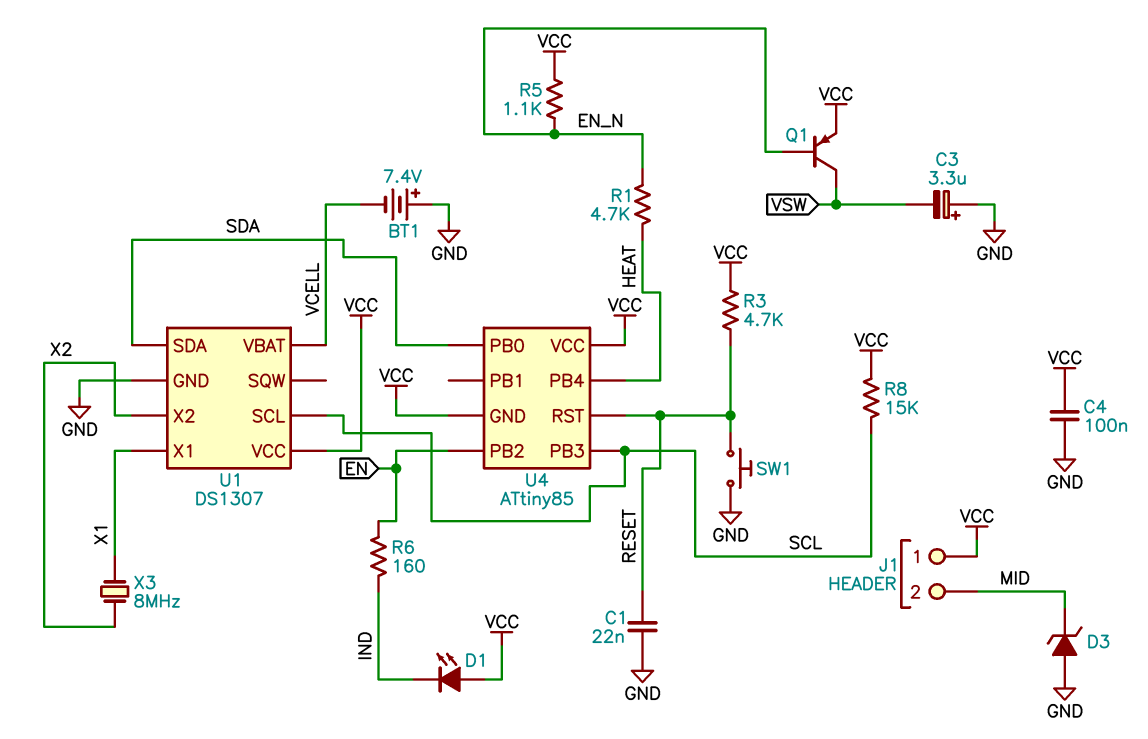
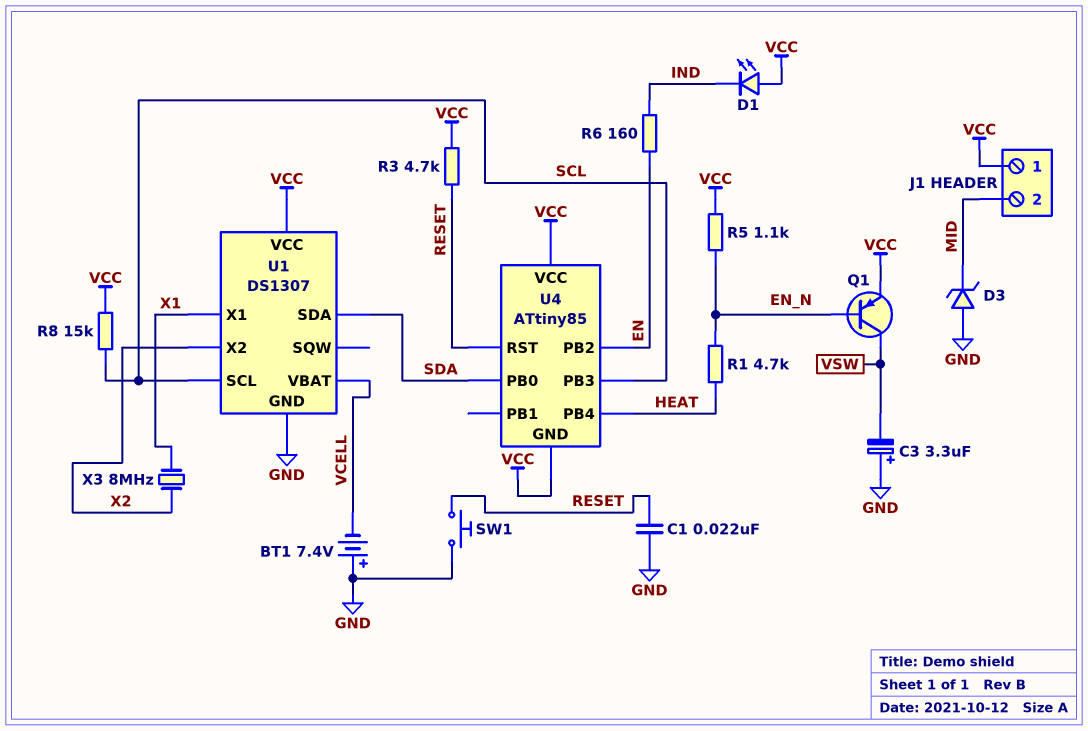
C4: 100nF (GND, VCC) -> none

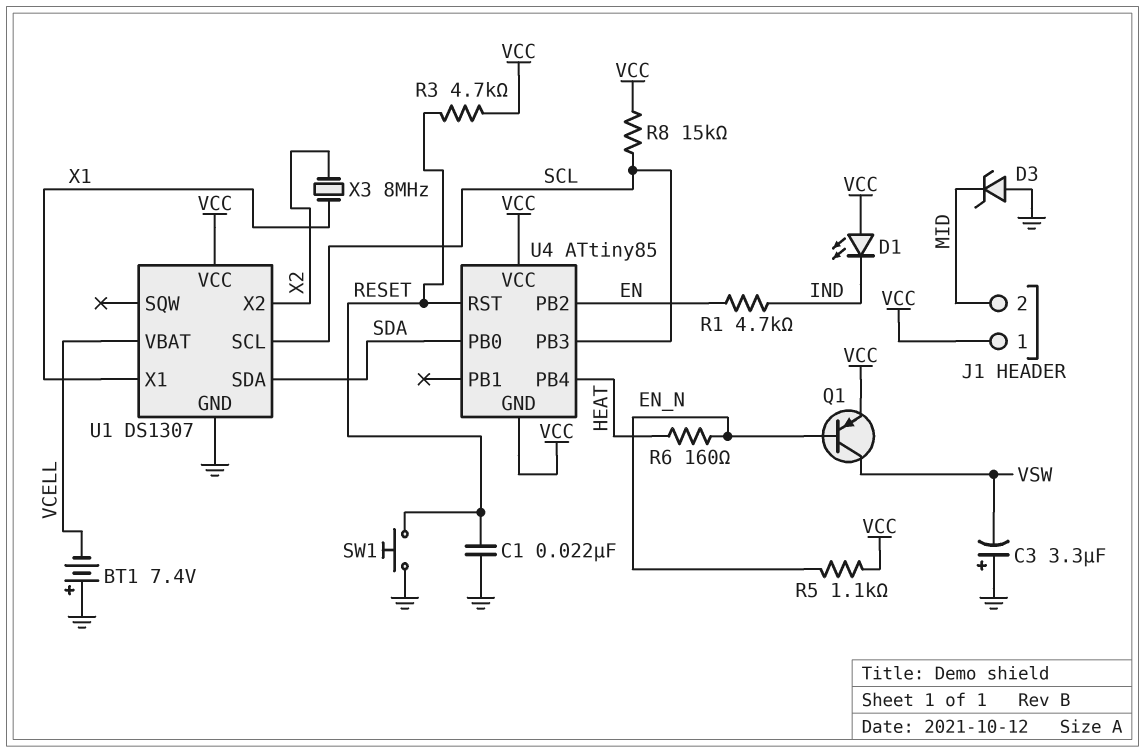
R1: 4.7k (EN_N, HEAT) -> 4.7k (EN, IND)
R6: 160 (EN, IND) -> 160 (EN_N, HEAT)

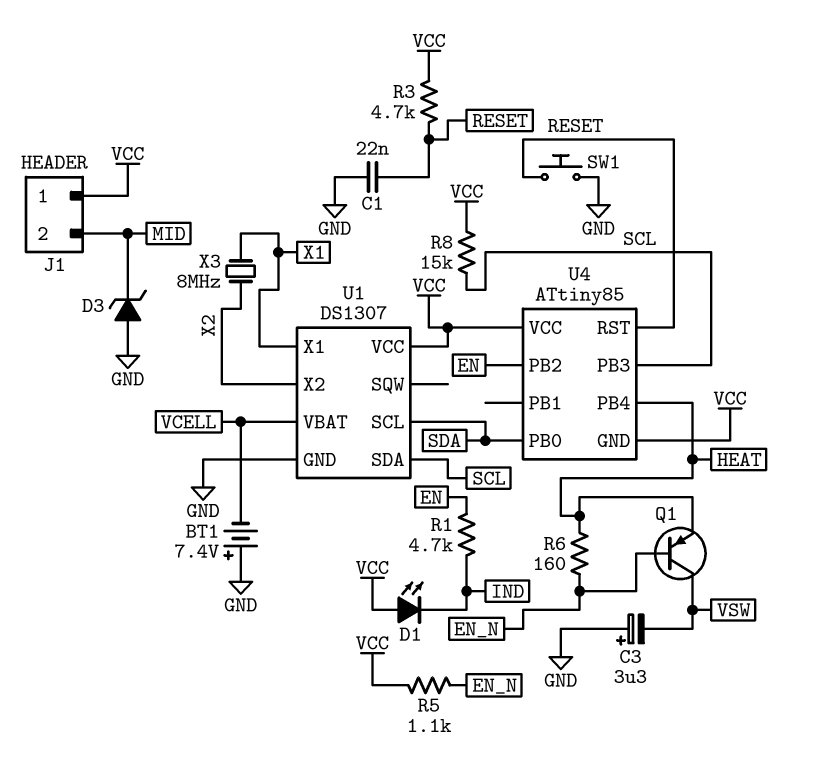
Q1: PNP (B EN_N, C VSW, E VCC) -> PNP (B EN_N, C VSW, E HEAT)
U1 pin SCL: SCL -> SDA
U1 pin SDA: SDA -> SCL

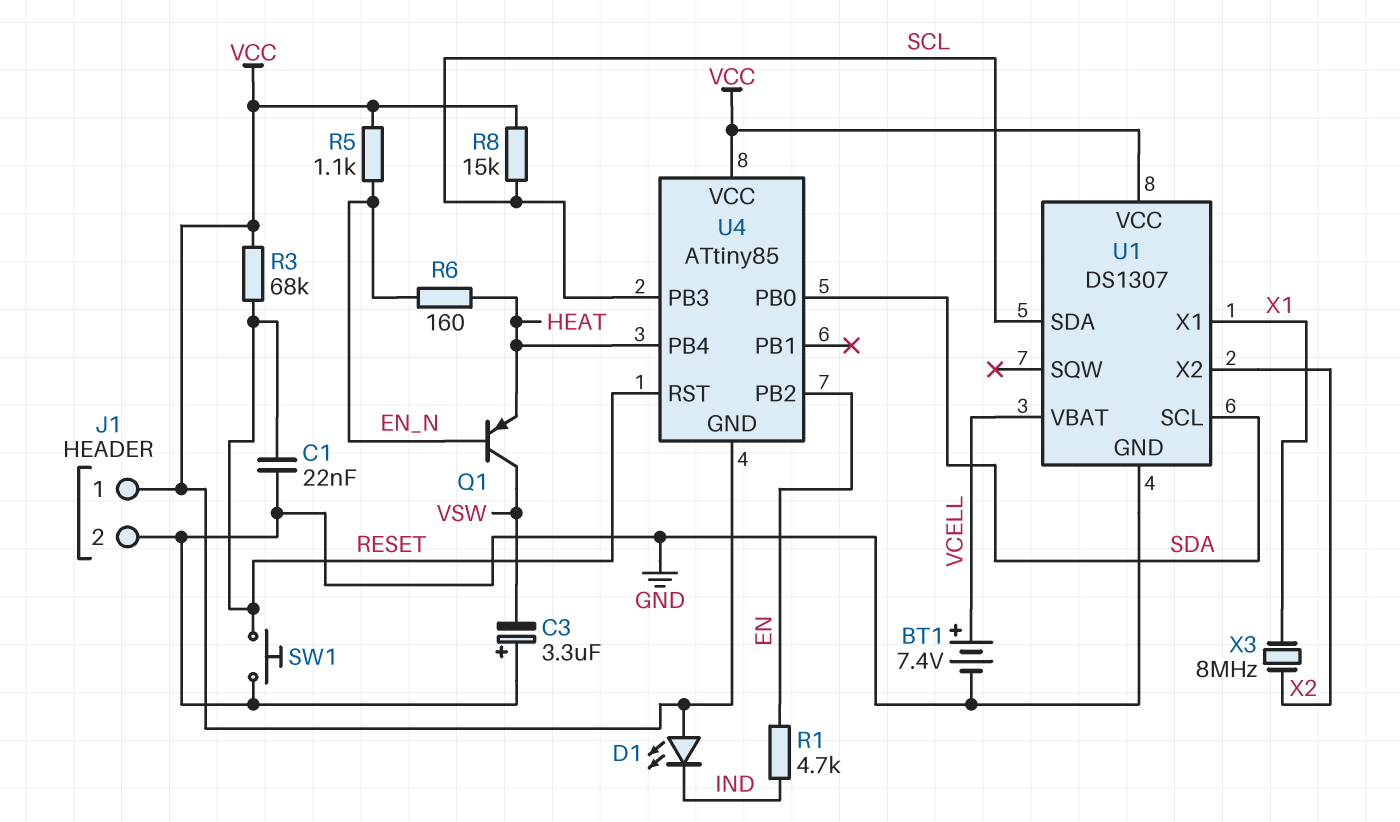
BT1: 7.4V (plus GND, minus VCELL) -> 7.4V (plus VCELL, minus GND)
D3: zener (A GND, K MID) -> none
J1 pin 2: MID -> GND
R3: 4.7k (RESET, VCC) -> 68k (RESET, VCC)

